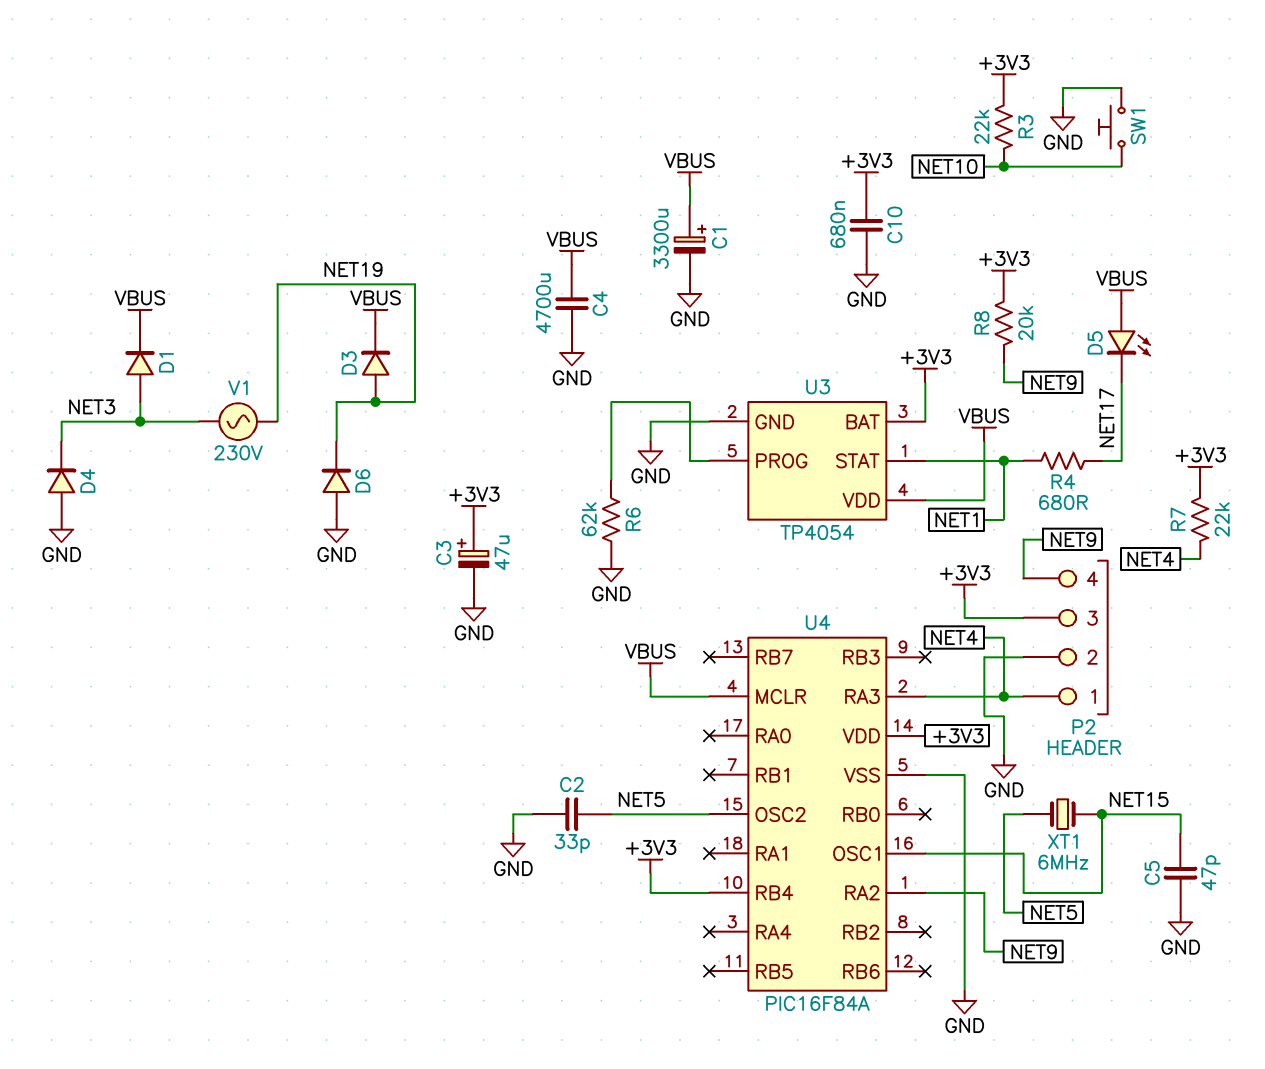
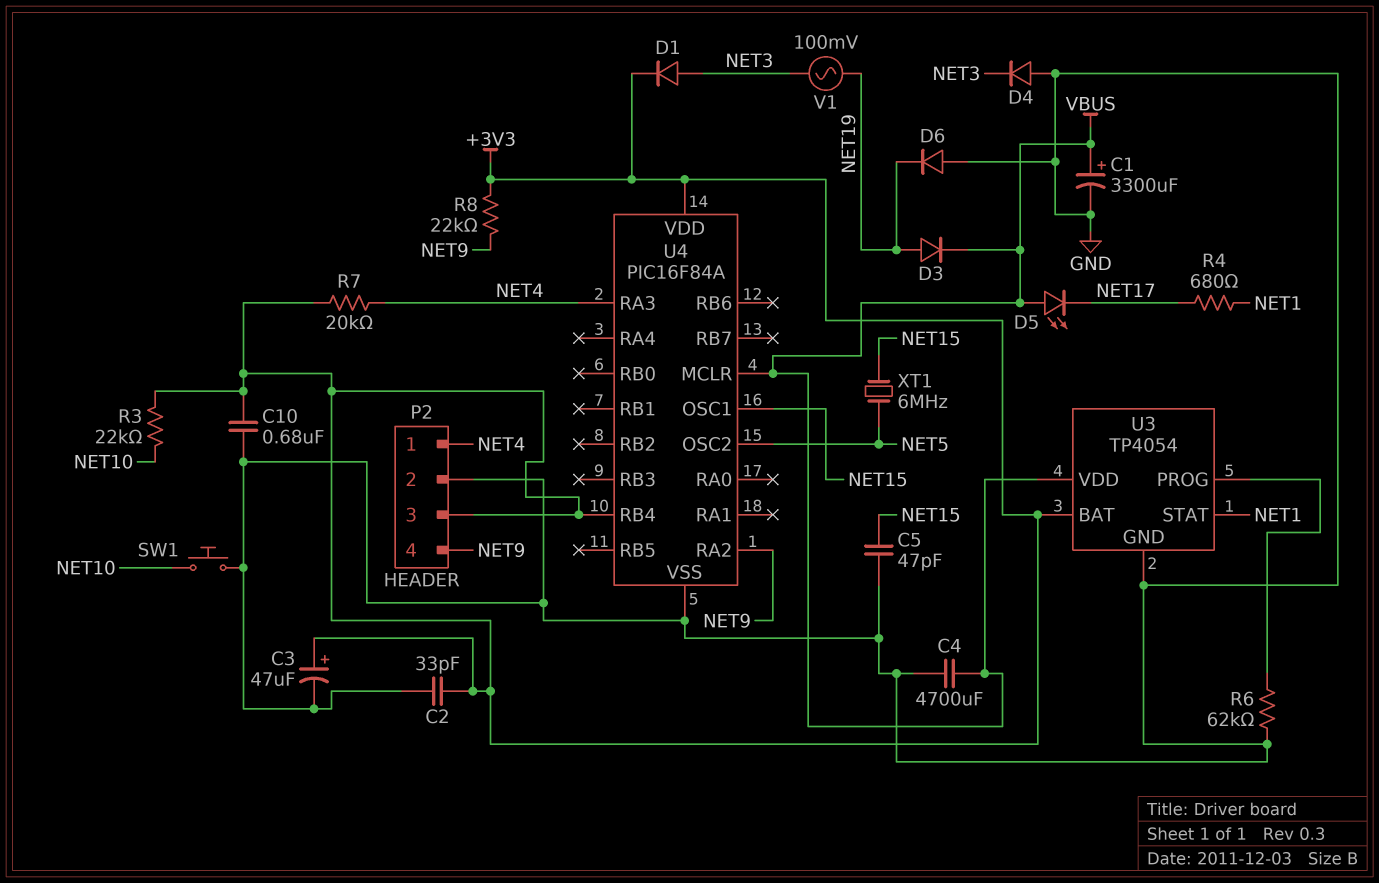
C2: 33pF (GND, NET5) -> 33pF (+3V3, GND)
D1: diode (A NET3, K VBUS) -> diode (A NET3, K +3V3)
R7: 22k (+3V3, NET4) -> 20k (+3V3, NET4)
R8: 20k (+3V3, NET9) -> 22k (+3V3, NET9)
V1: AC 230V (NET3, NET19) -> AC 100mV (NET3, NET19)

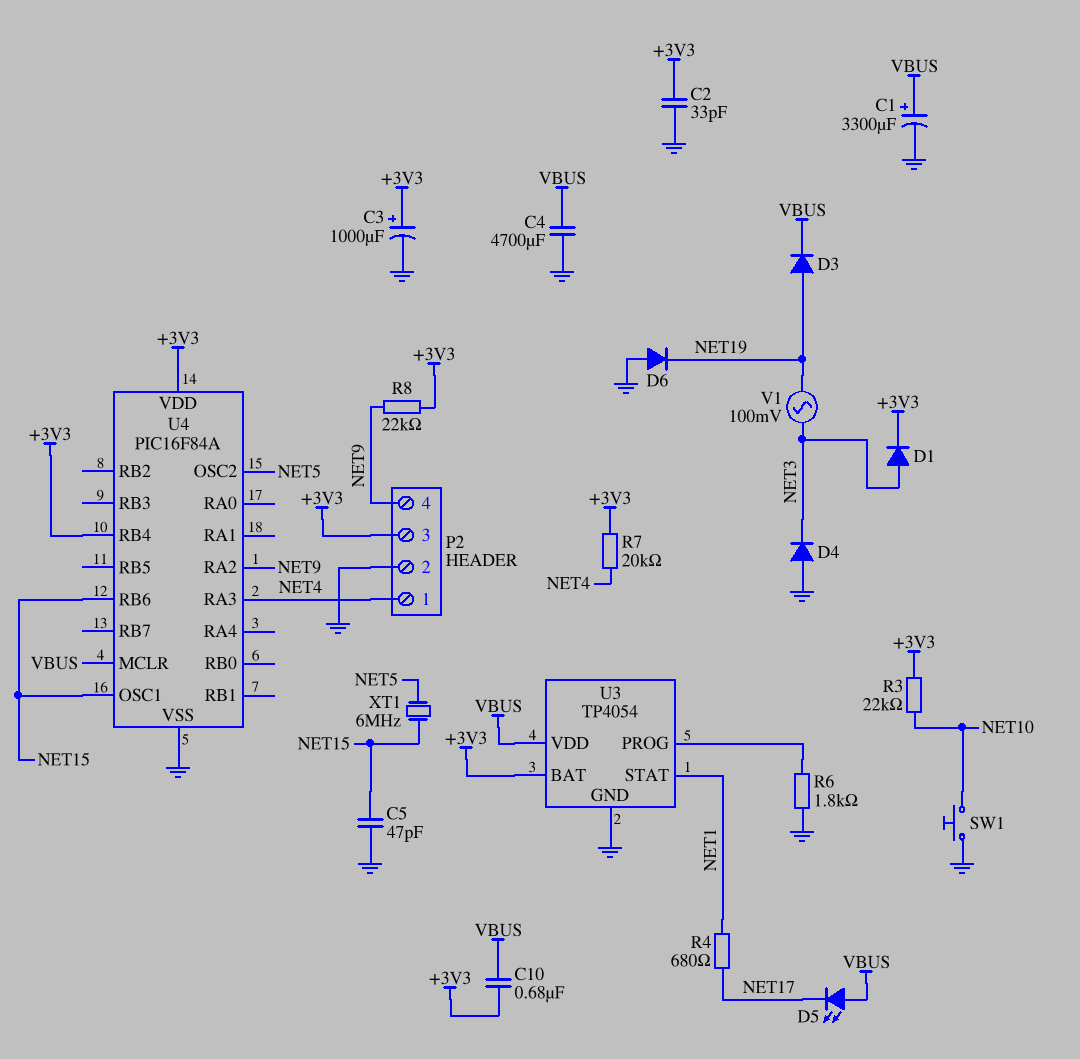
C3: 47uF (plus +3V3, minus GND) -> 1000uF (plus +3V3, minus GND)
C10: 680nF (+3V3, GND) -> 680nF (+3V3, VBUS)
R6: 62k (GND, U3/PROG) -> 1.8k (GND, U3/PROG)
U4 pin RB6: none -> NET15

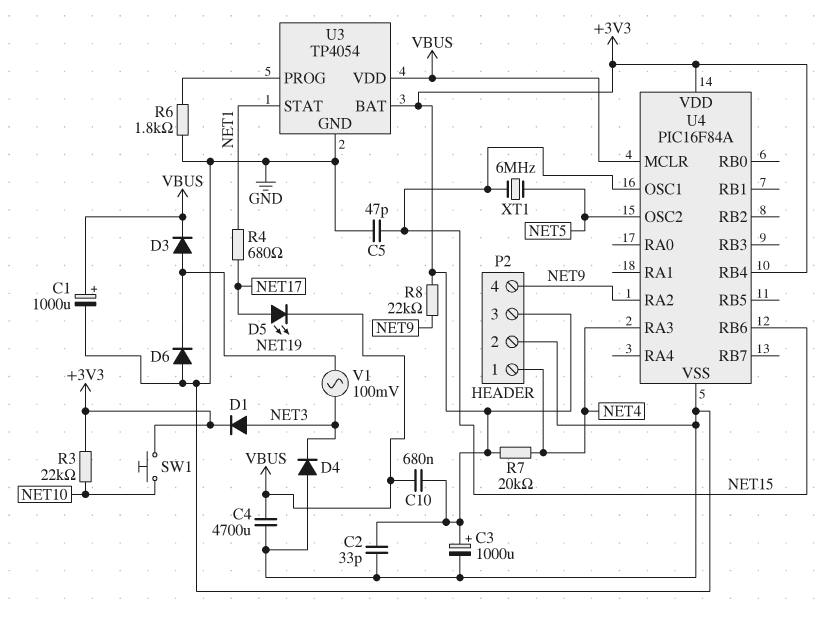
C1: 3300uF (plus VBUS, minus GND) -> 1000uF (plus VBUS, minus GND)
D5: LED (A VBUS, K NET17) -> LED (A NET17, K VBUS)
SW1: button (GND, NET10) -> button (+3V3, NET10)

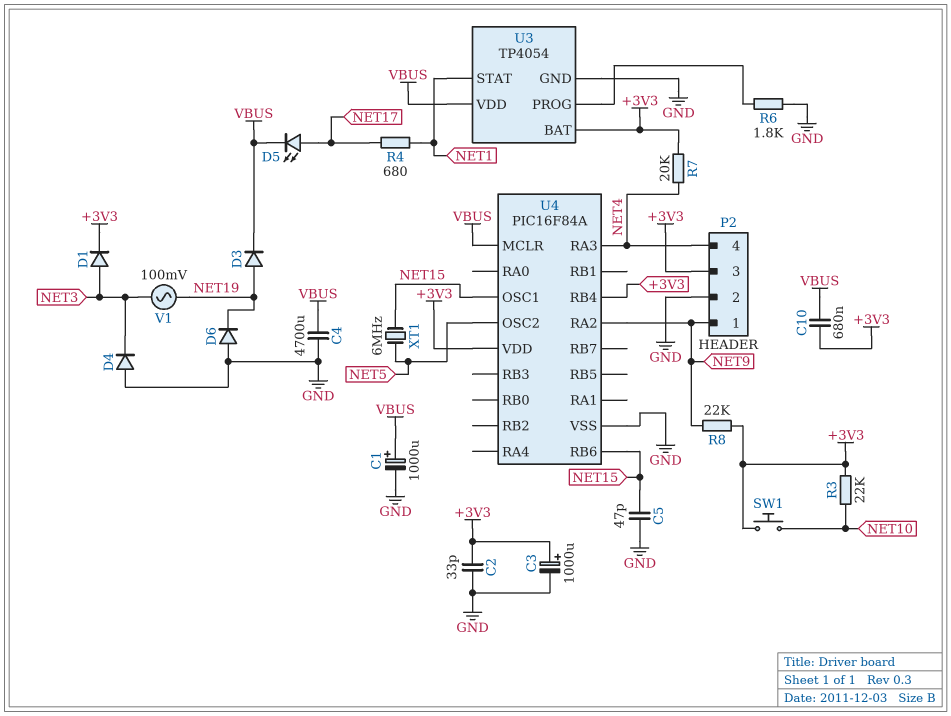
P2 pin 1: NET4 -> NET9
P2 pin 4: NET9 -> NET4

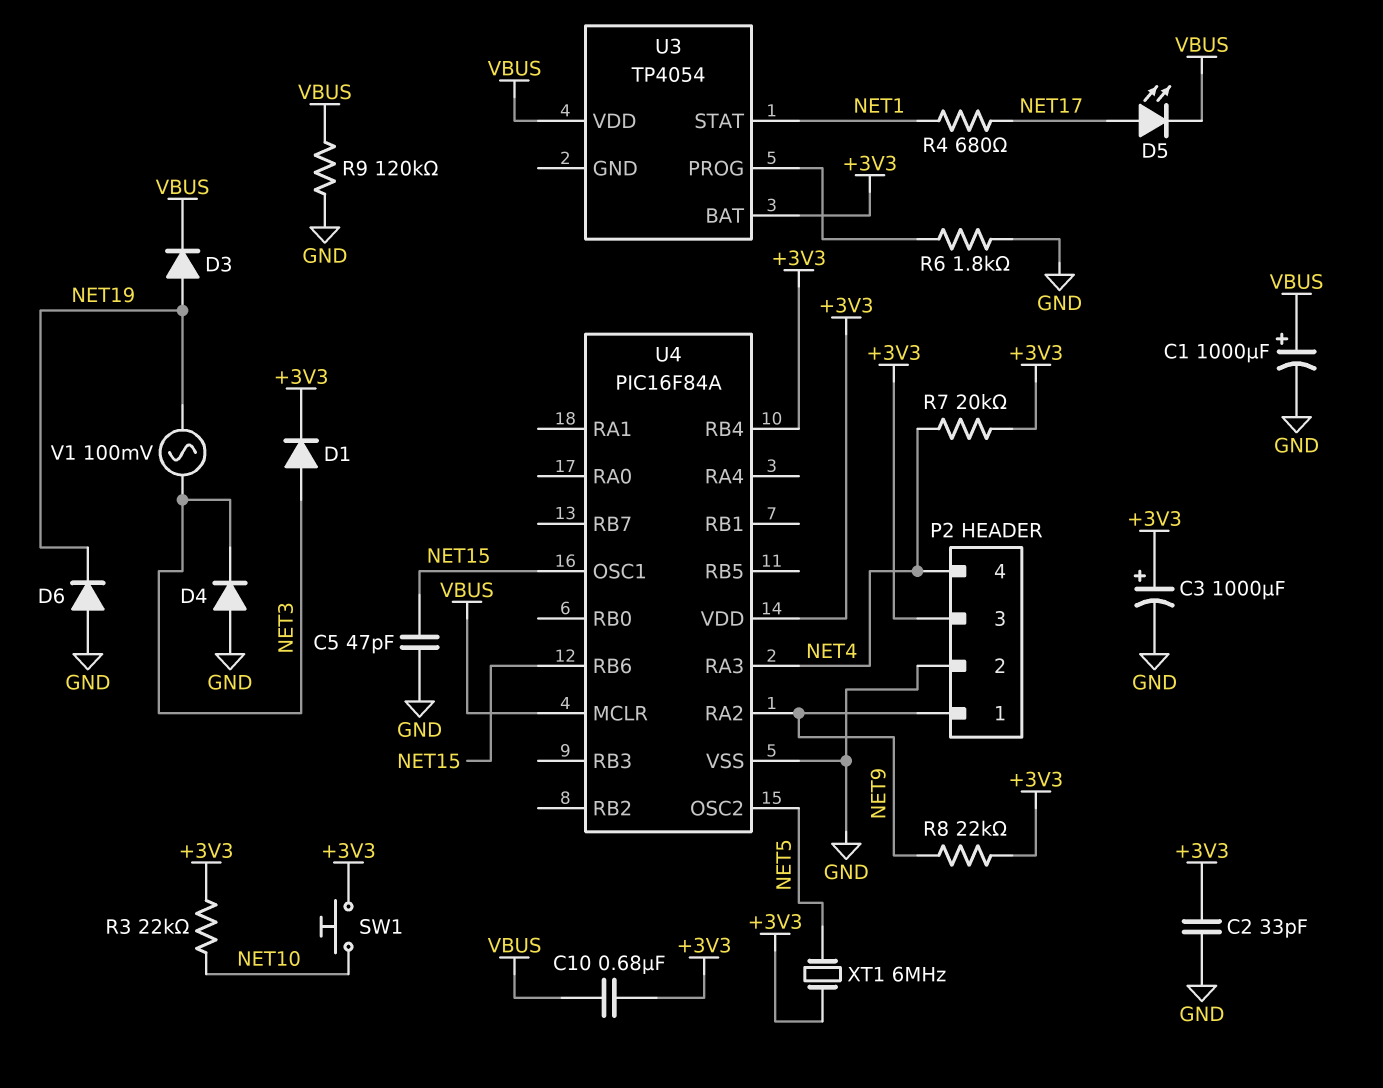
C4: 4700uF (GND, VBUS) -> none
R9: none -> 120k (GND, VBUS)
U3 pin GND: GND -> none
XT1: 6MHz (NET5, NET15) -> 6MHz (+3V3, NET5)

